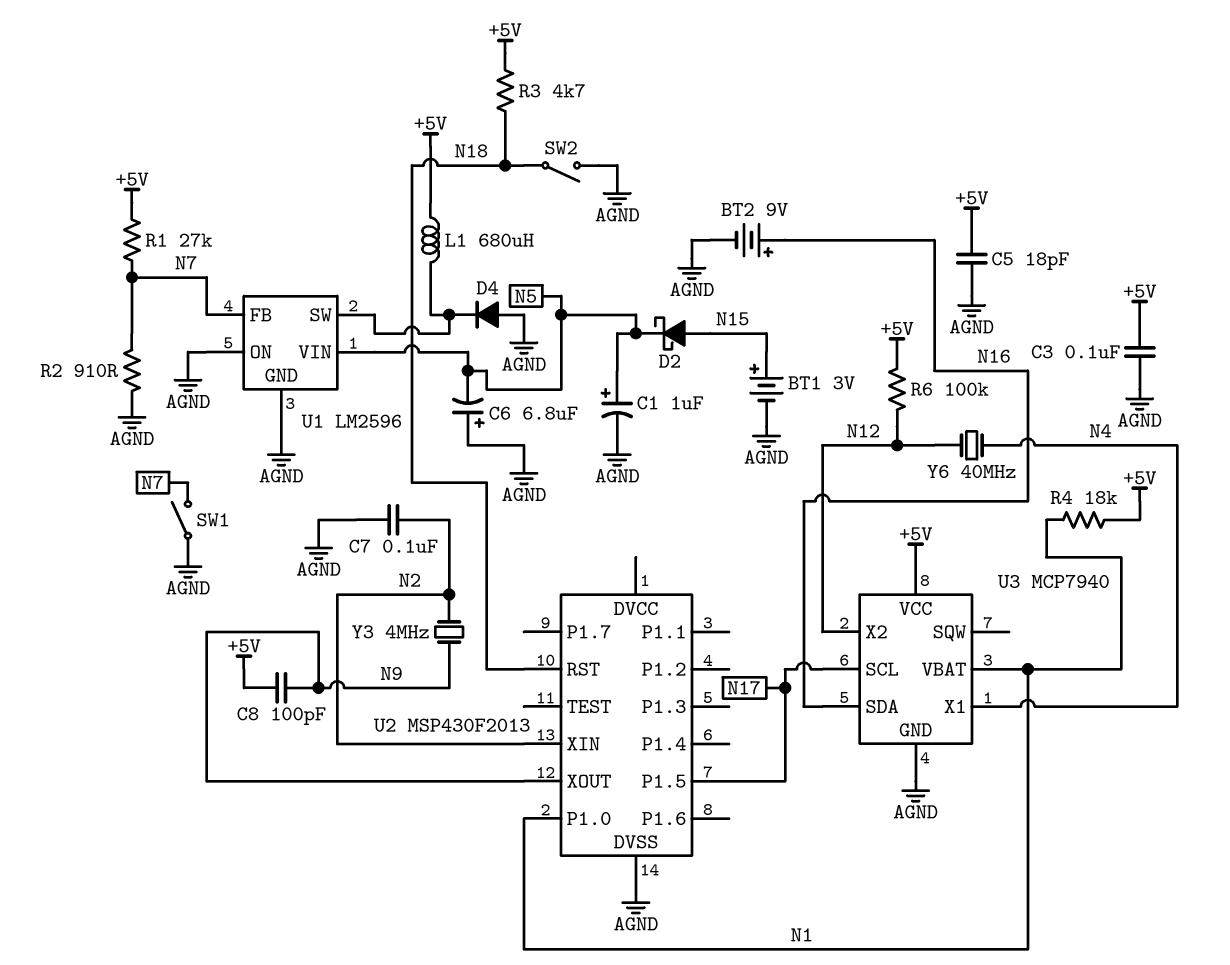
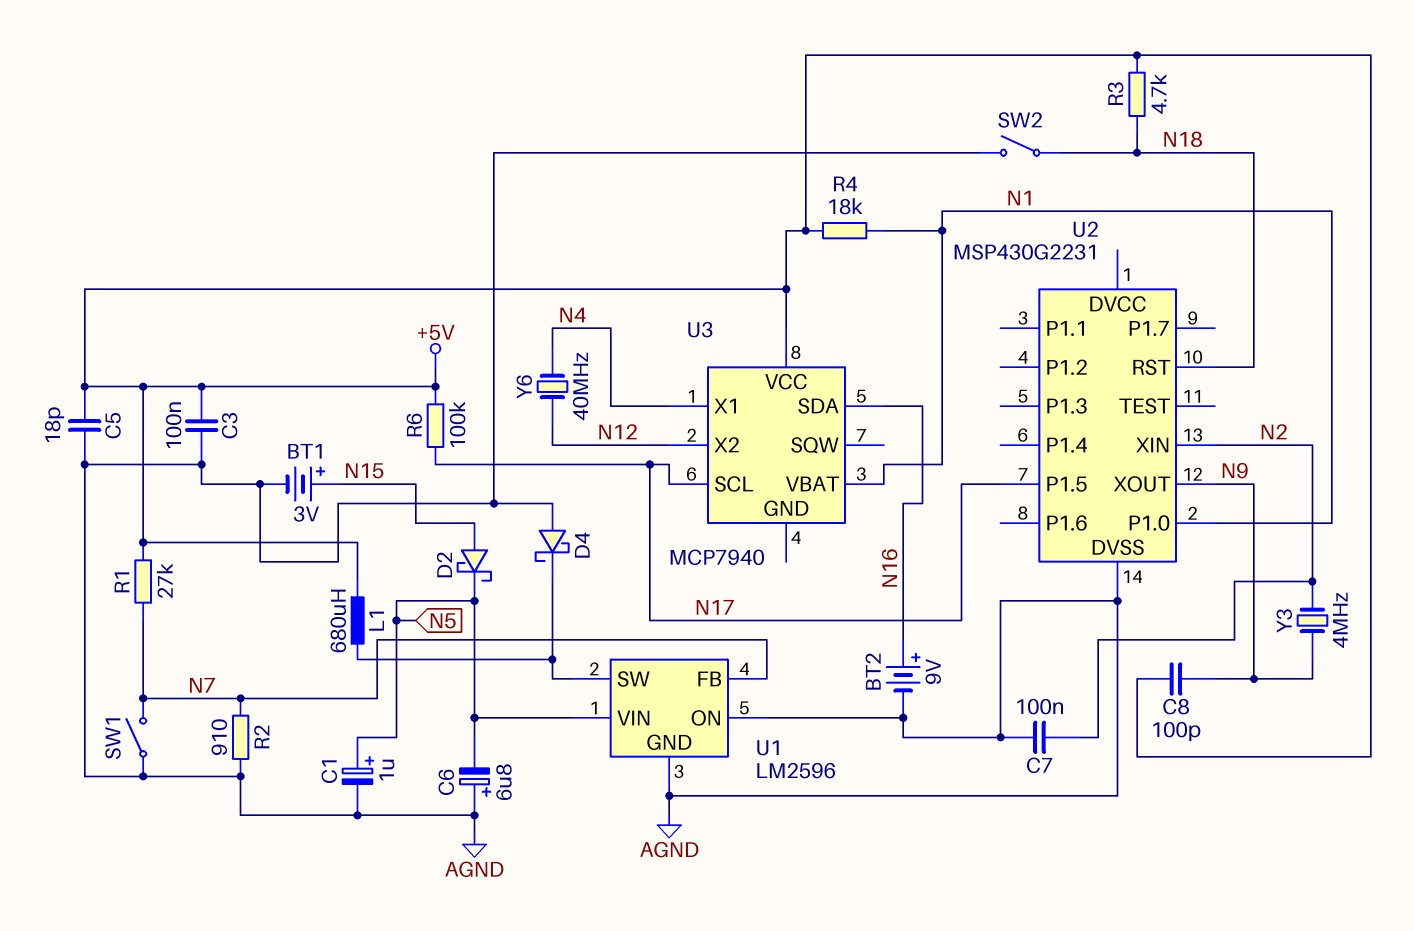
D4: diode (A AGND, K U1/SW) -> schottky (A AGND, K U1/SW)
R6: 100k (+5V, N12) -> 100k (+5V, N17)
U2: MSP430F2013 -> MSP430G2231
U3 pin GND: AGND -> none

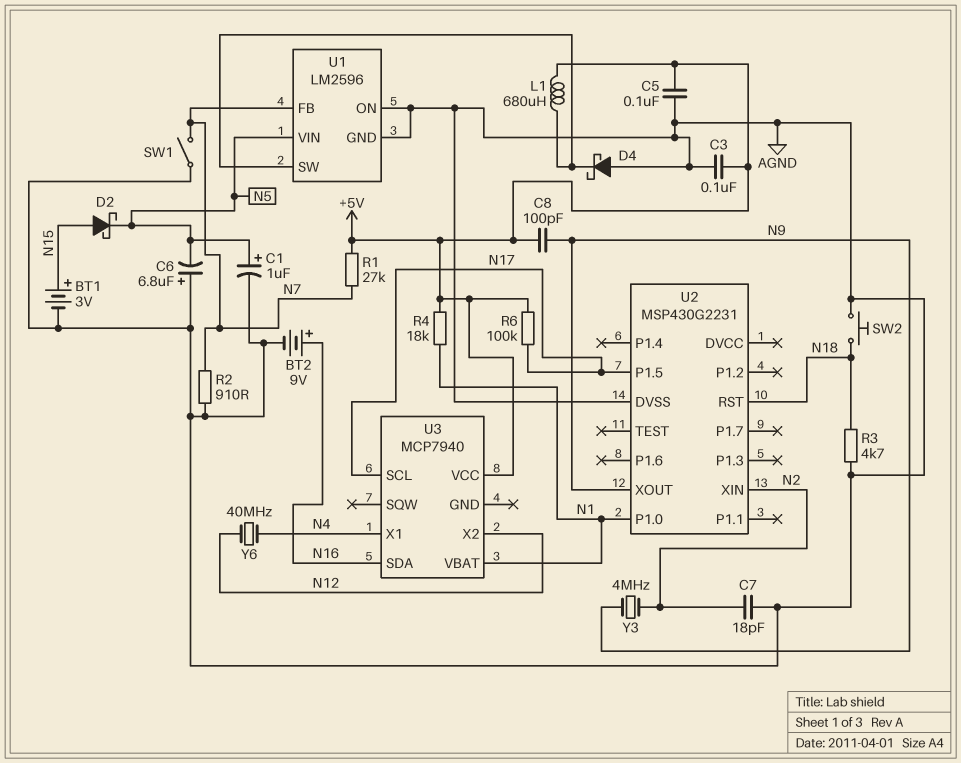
C5: 18pF (+5V, AGND) -> 100nF (+5V, AGND)
C7: 100nF (AGND, N2) -> 18pF (AGND, N2)
R3: 4.7k (+5V, N18) -> 4.7k (AGND, N18)
SW2: switch (AGND, N18) -> button (AGND, N18)

